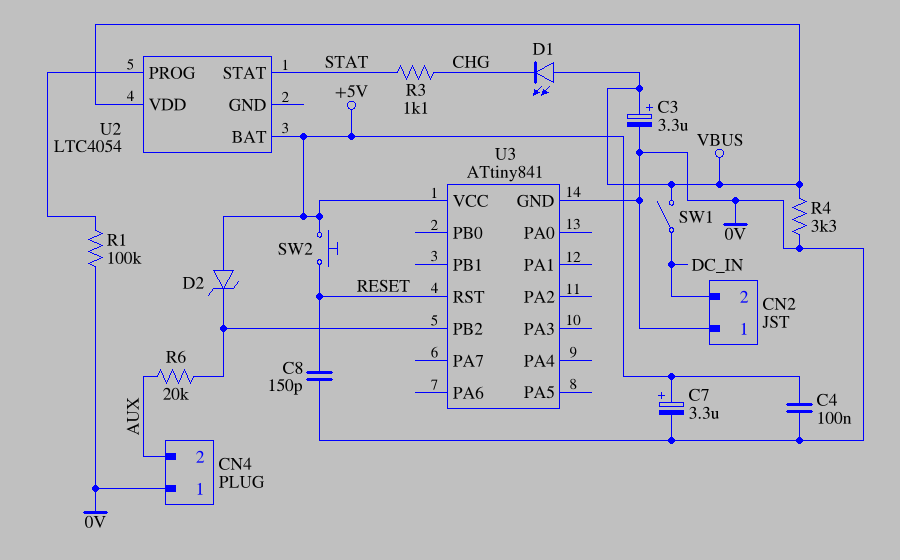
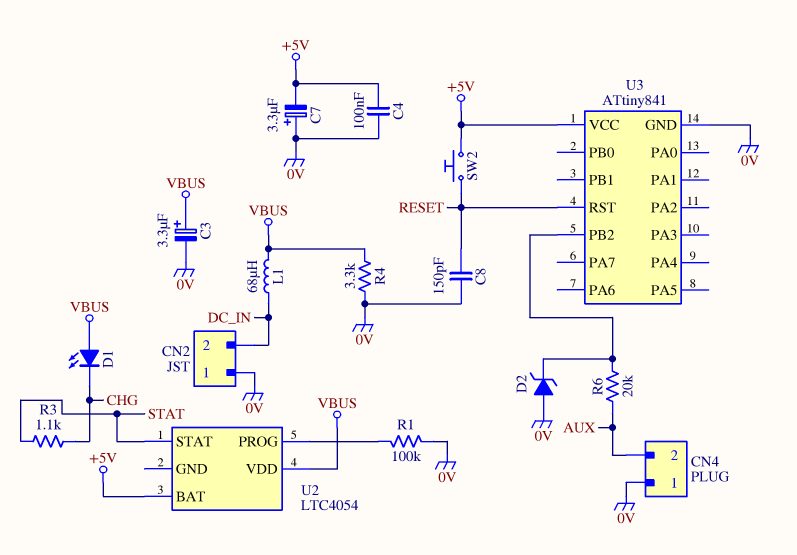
C7: 3.3uF (plus +5V, minus 0V) -> 3.3uF (plus 0V, minus +5V)
D2: zener (A +5V, K U3/PB2) -> zener (A 0V, K U3/PB2)
L1: none -> 68uH (DC_IN, VBUS)
SW1: switch (DC_IN, VBUS) -> none

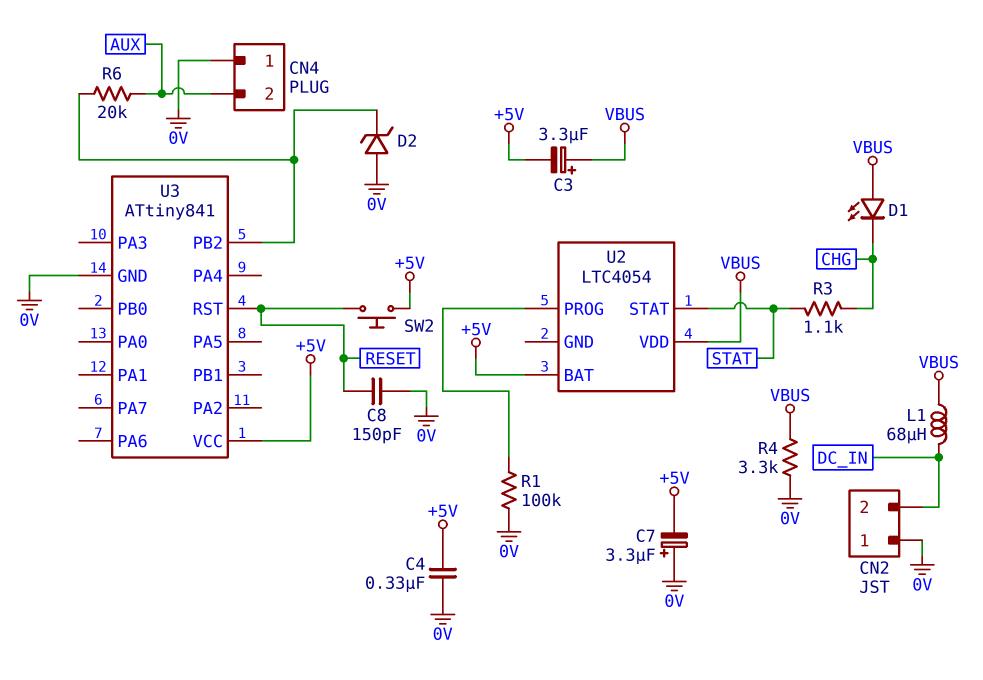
C3: 3.3uF (plus VBUS, minus 0V) -> 3.3uF (plus VBUS, minus +5V)
C4: 100nF (+5V, 0V) -> 330nF (+5V, 0V)

